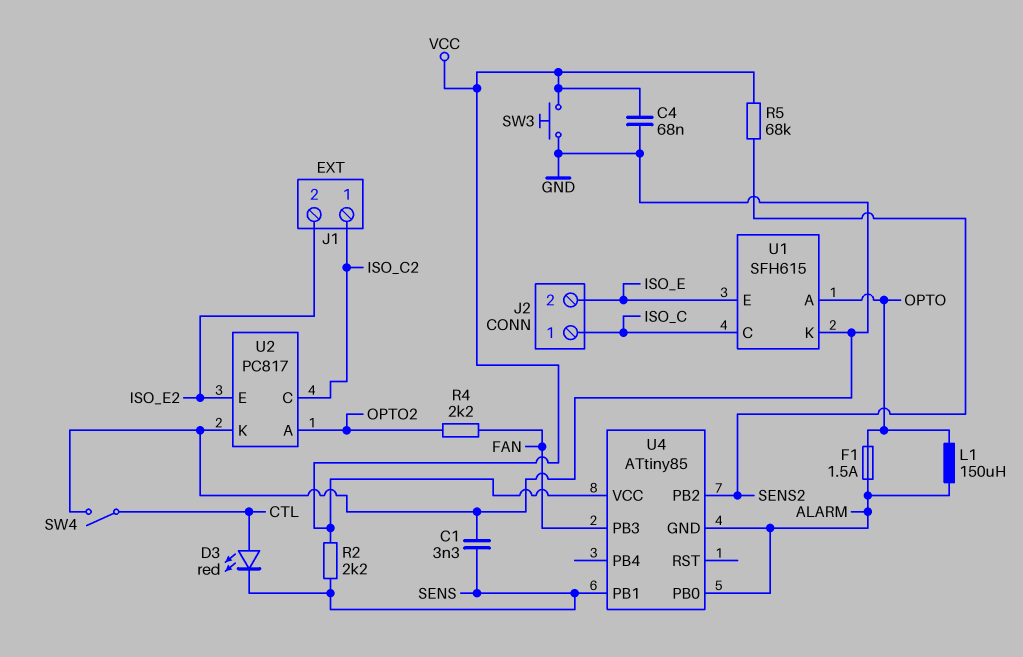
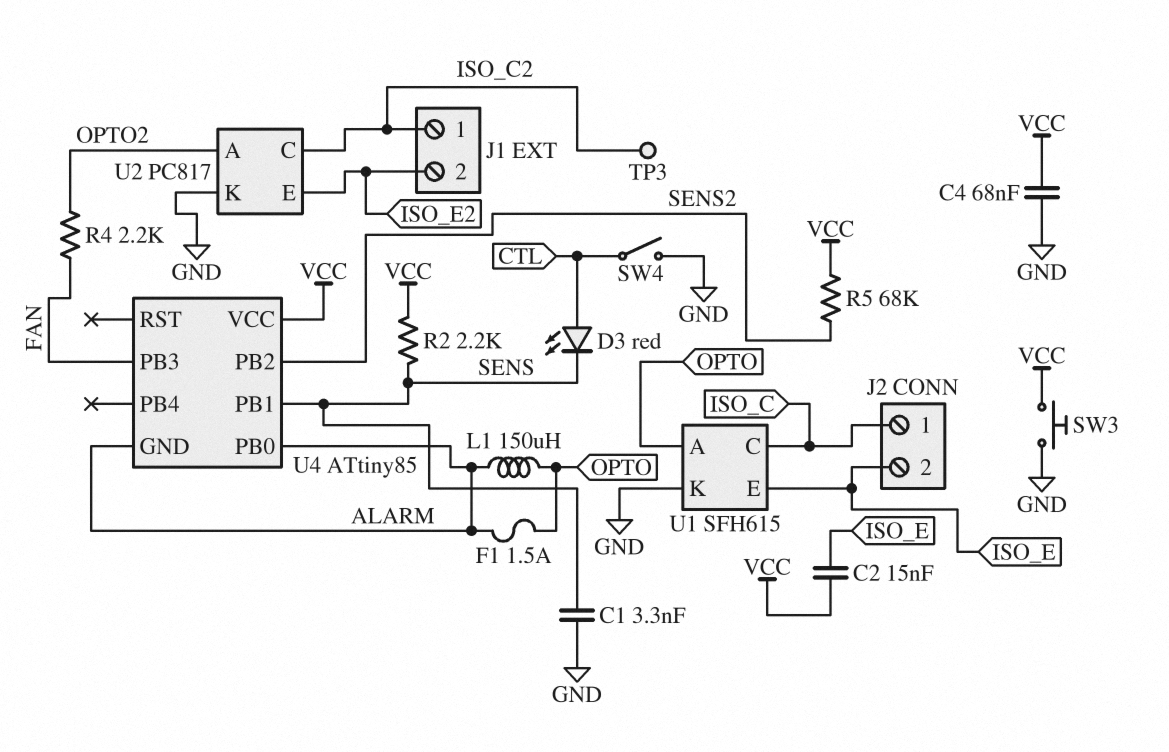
C2: none -> 15nF (ISO_E, VCC)
TP3: none -> test point (ISO_C2)

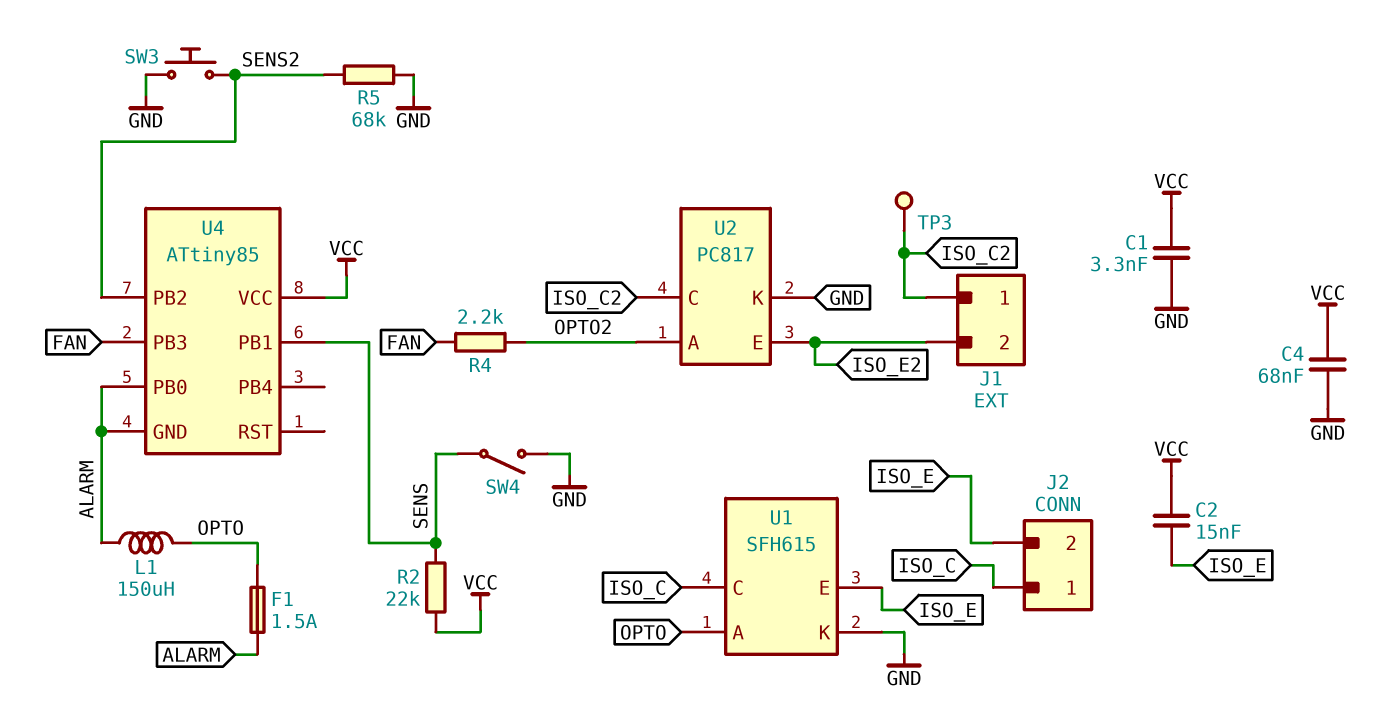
C1: 3.3nF (GND, SENS) -> 3.3nF (GND, VCC)
D3: LED red (A CTL, K SENS) -> none
R2: 2.2k (SENS, VCC) -> 22k (SENS, VCC)
R5: 68k (SENS2, VCC) -> 68k (GND, SENS2)
SW3: button (GND, VCC) -> button (GND, SENS2)
SW4: switch (CTL, GND) -> switch (GND, SENS)

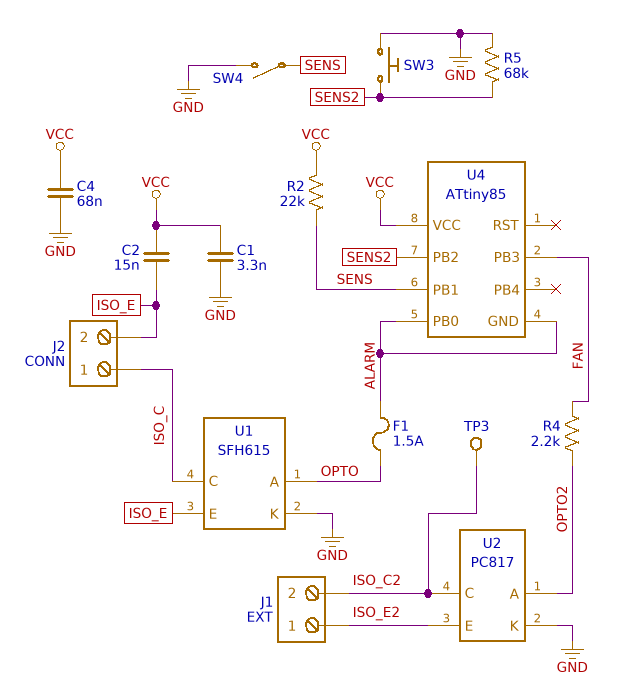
J1 pin 1: ISO_C2 -> ISO_E2
J1 pin 2: ISO_E2 -> ISO_C2
L1: 150uH (ALARM, OPTO) -> none

